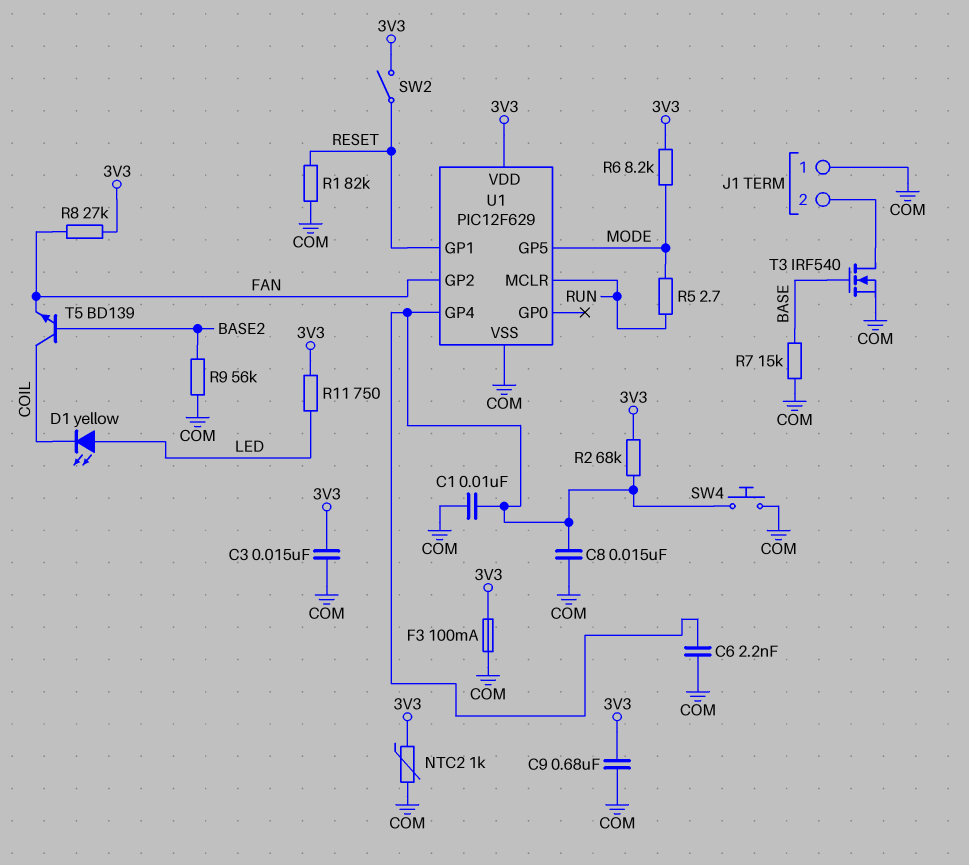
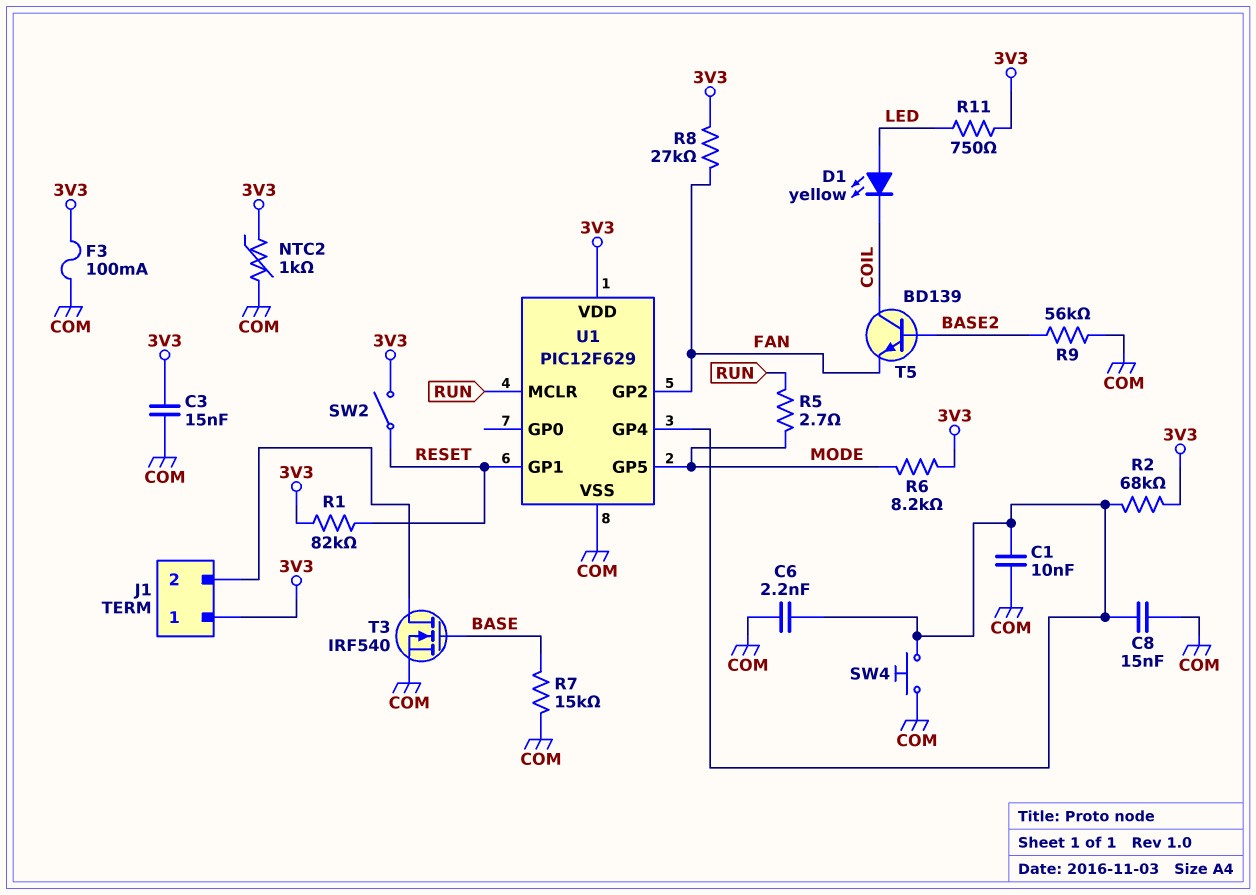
C9: 680nF (3V3, COM) -> none
J1 pin 1: COM -> 3V3
R1: 82k (COM, RESET) -> 82k (3V3, RESET)

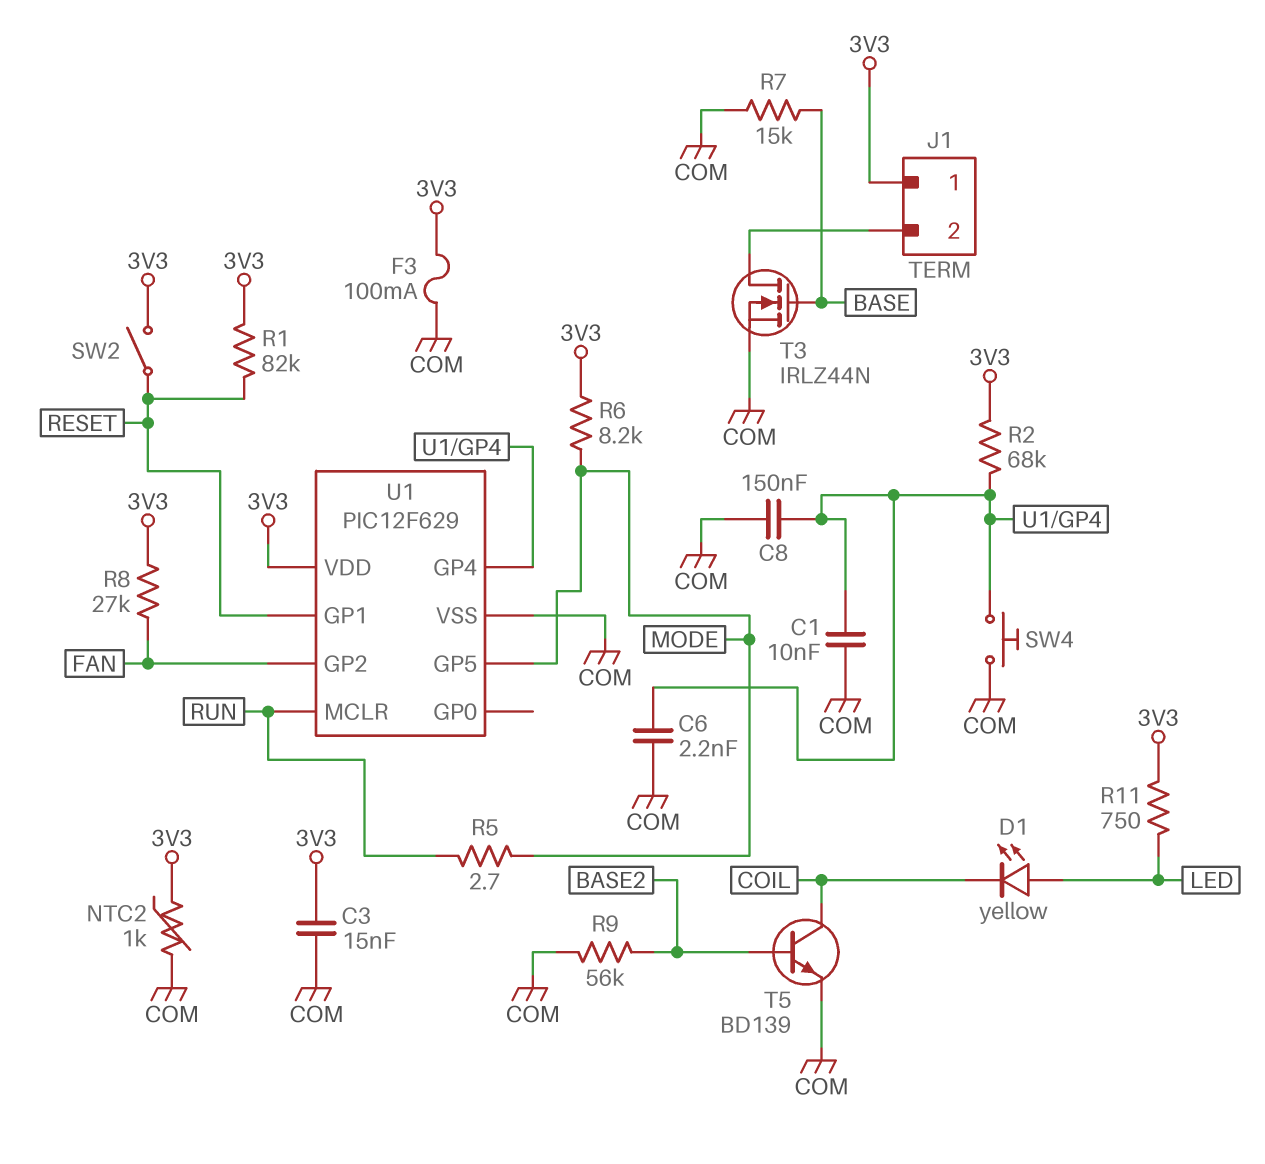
C8: 15nF (COM, U1/GP4) -> 150nF (COM, U1/GP4)
T3: NMOS IRF540 (G BASE, D J1/2, S COM) -> NMOS IRLZ44N (G BASE, D J1/2, S COM)
T5: NPN BD139 (B BASE2, C COIL, E FAN) -> NPN BD139 (B BASE2, C COIL, E COM)

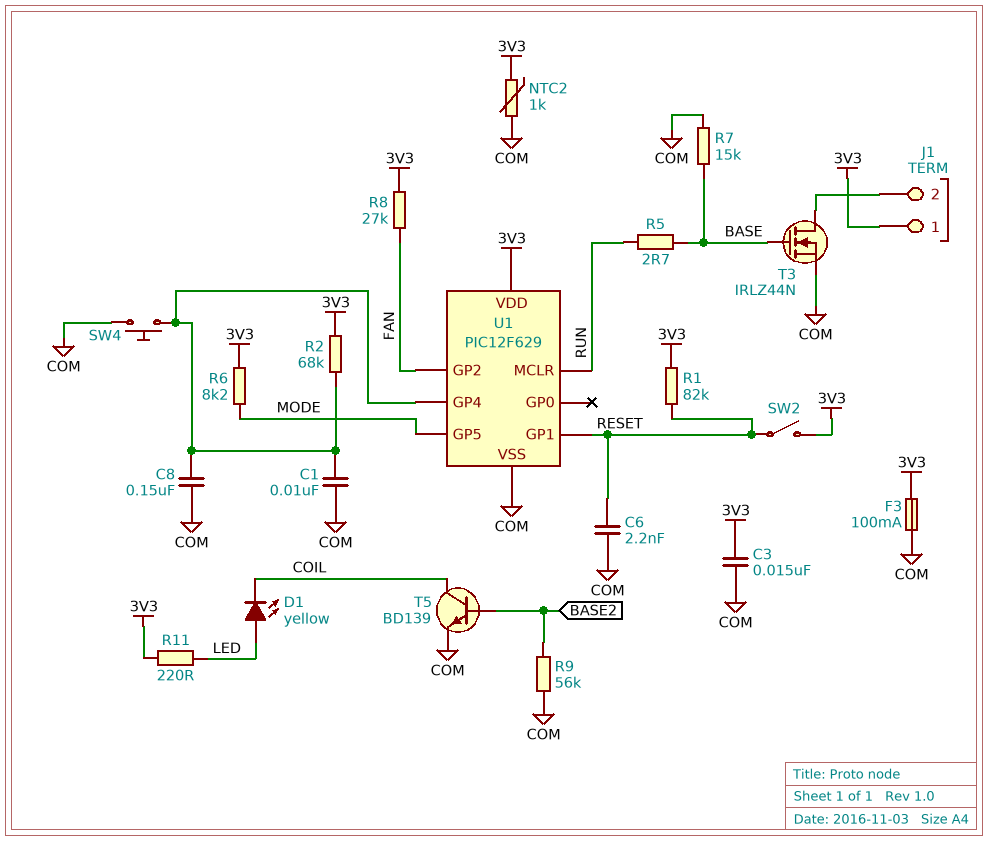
C6: 2.2nF (COM, U1/GP4) -> 2.2nF (COM, RESET)
R5: 2.7 (MODE, RUN) -> 2.7 (BASE, RUN)
R11: 750 (3V3, LED) -> 220 (3V3, LED)

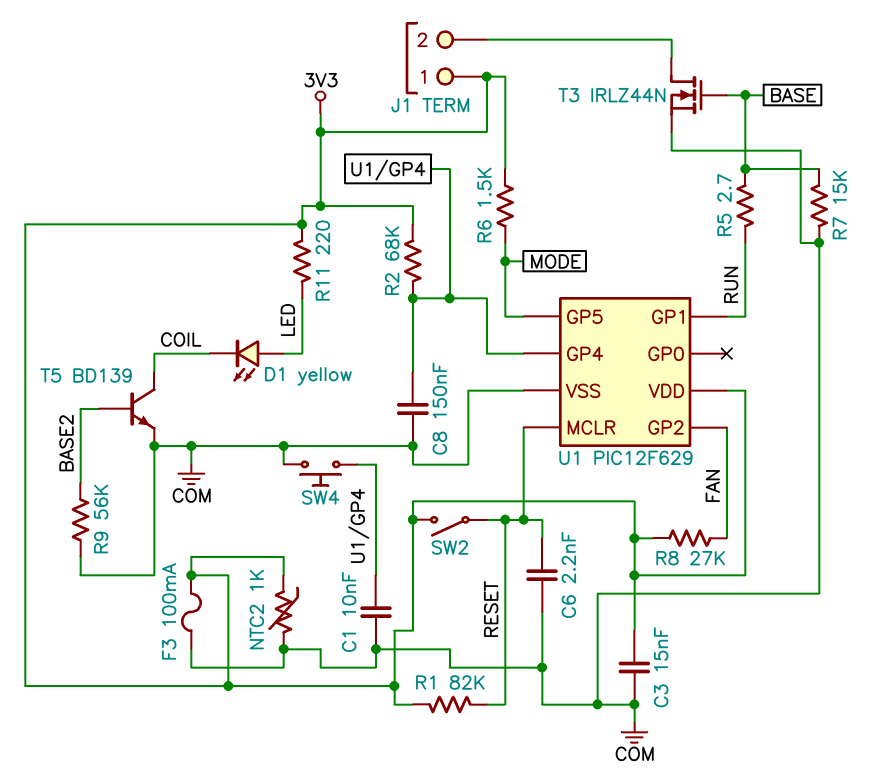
R6: 8.2k (3V3, MODE) -> 1.5k (3V3, MODE)
U1 pin GP1: RESET -> RUN
U1 pin MCLR: RUN -> RESET

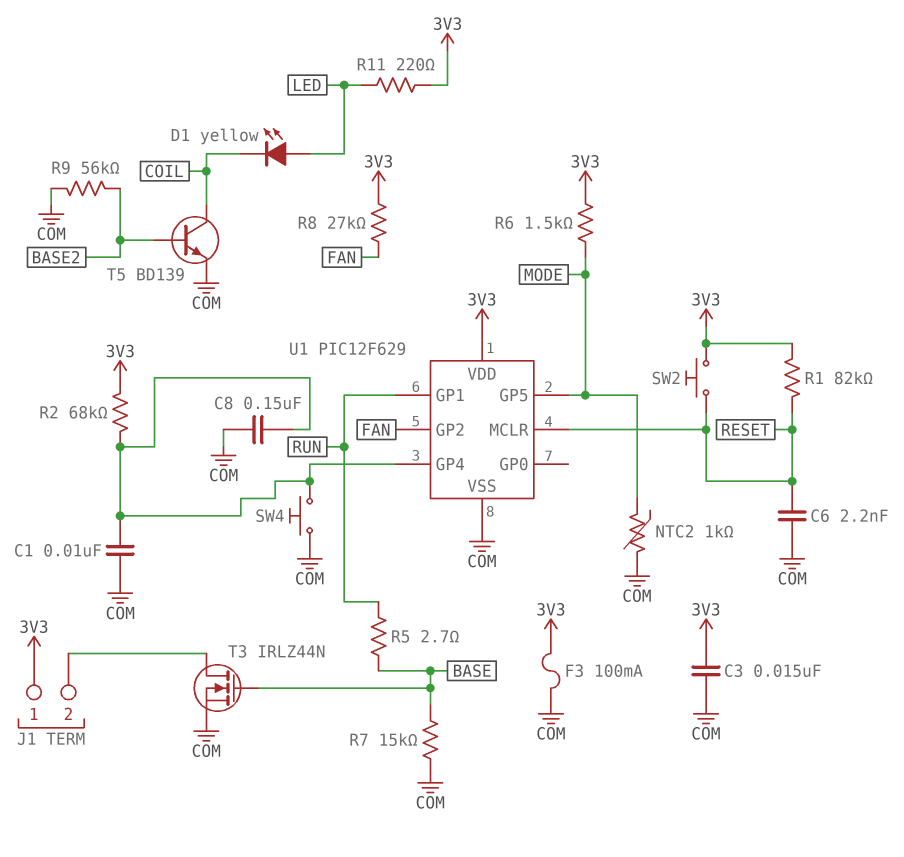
NTC2: 1k (3V3, COM) -> 1k (COM, MODE)
SW2: switch (3V3, RESET) -> button (3V3, RESET)

